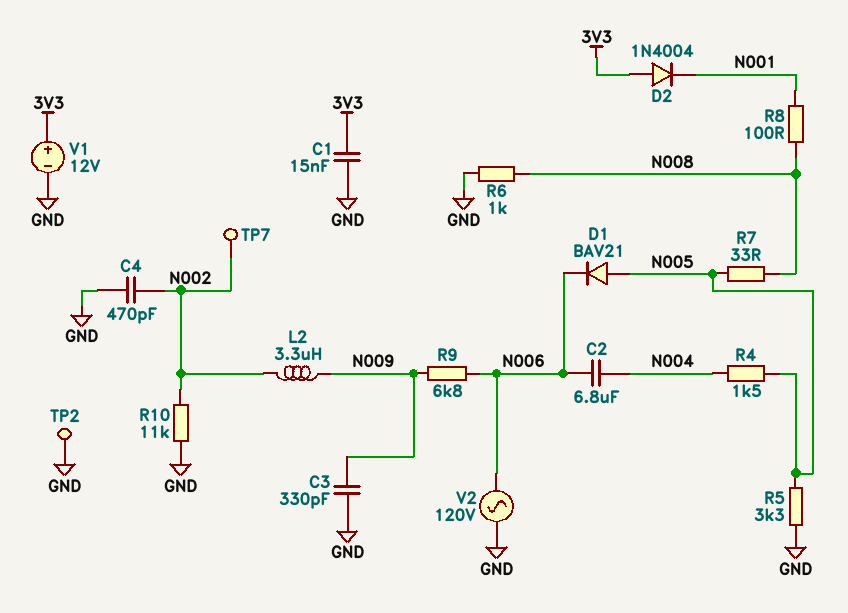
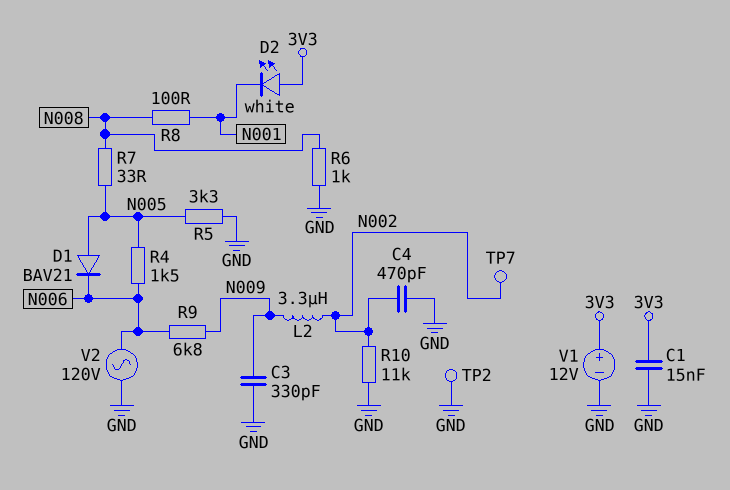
C2: 6.8uF (N004, N006) -> none
D2: diode 1N4004 (A 3V3, K N001) -> LED white (A 3V3, K N001)
R4: 1.5k (N004, N005) -> 1.5k (N005, N006)

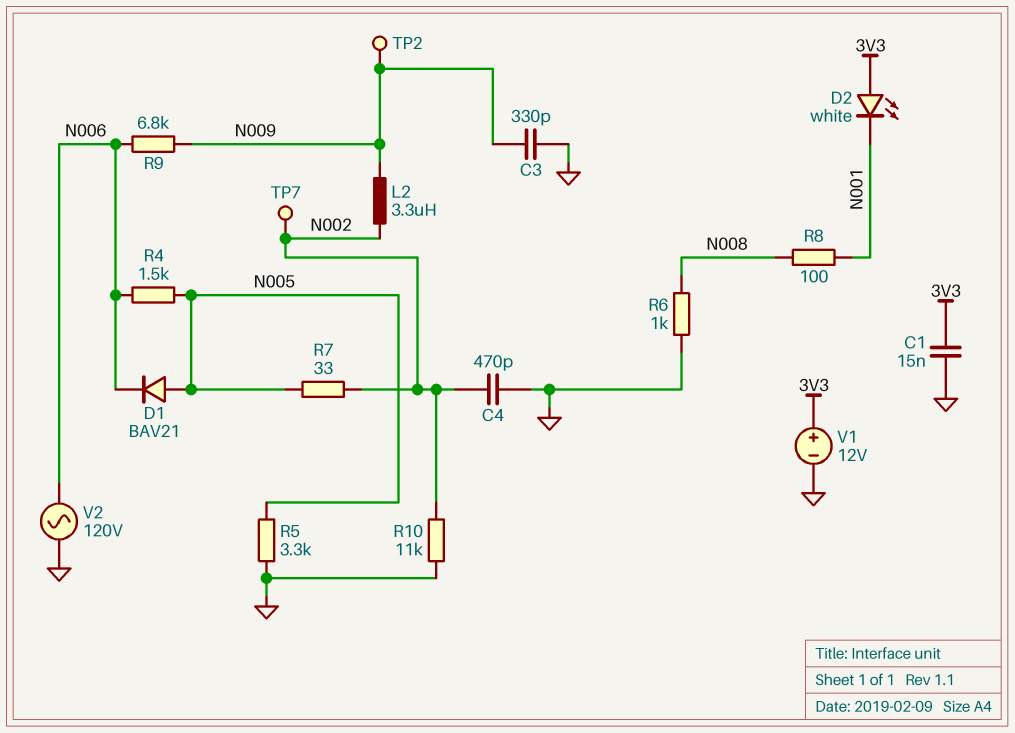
R7: 33 (N005, N008) -> 33 (N002, N005)
TP2: test point (GND) -> test point (N009)

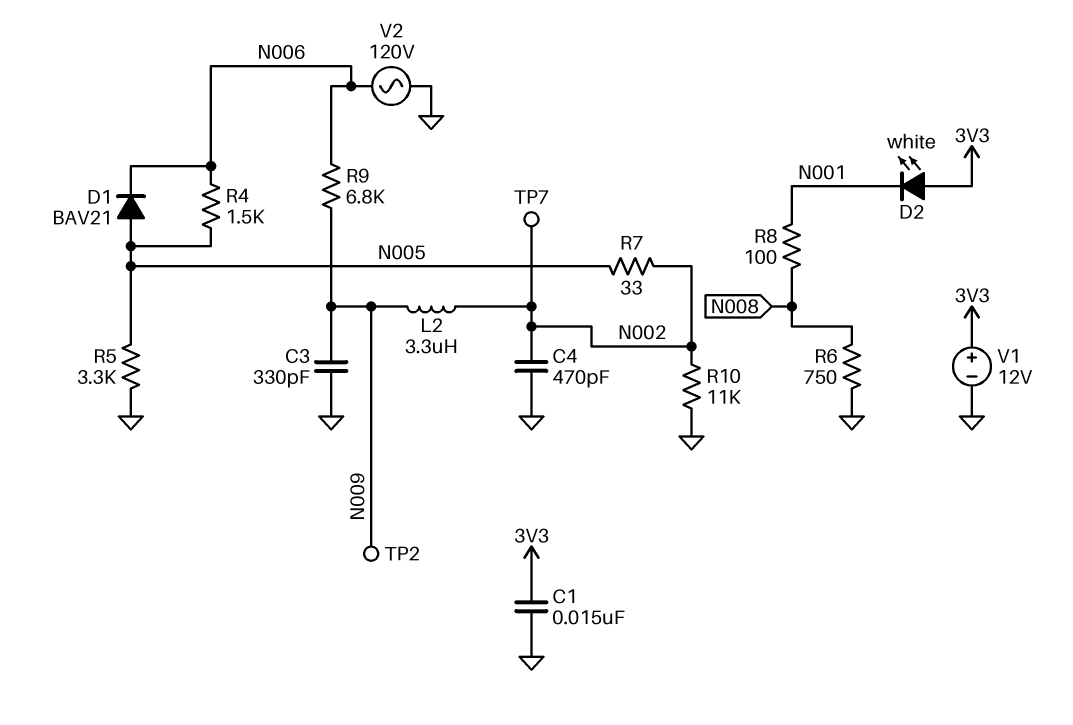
R6: 1k (GND, N008) -> 750 (GND, N008)

